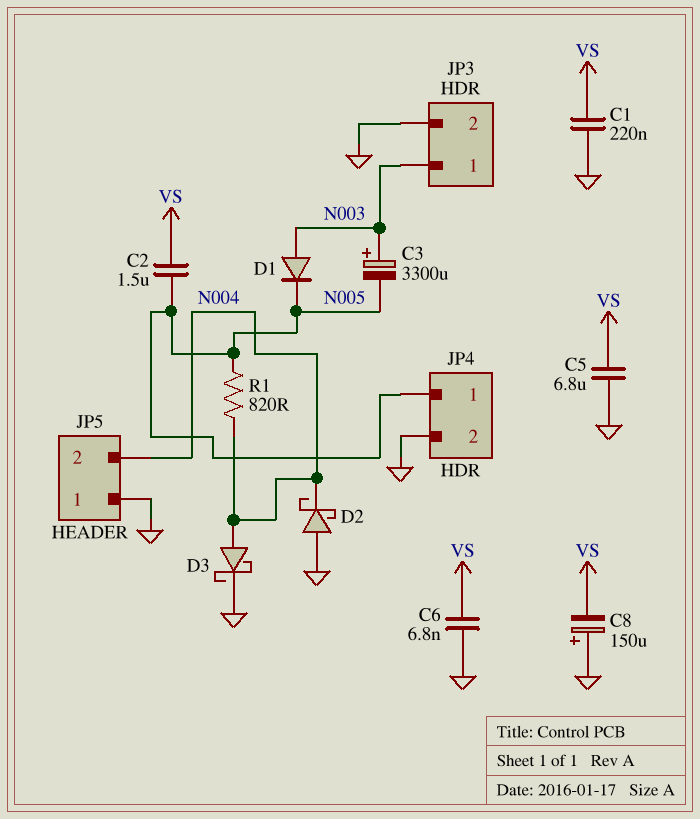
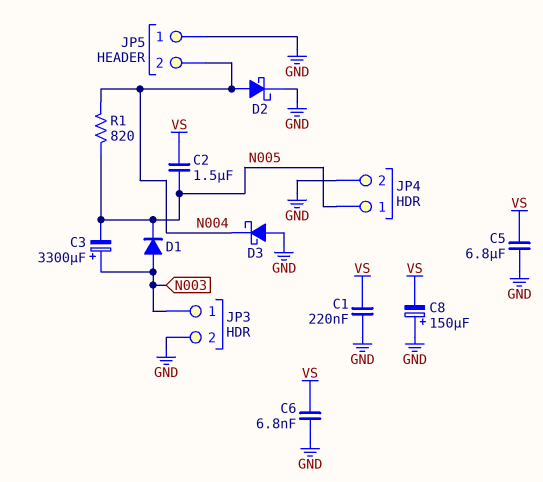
D2: schottky (A GND, K N004) -> schottky (A N004, K GND)
D3: schottky (A N004, K GND) -> schottky (A GND, K N004)

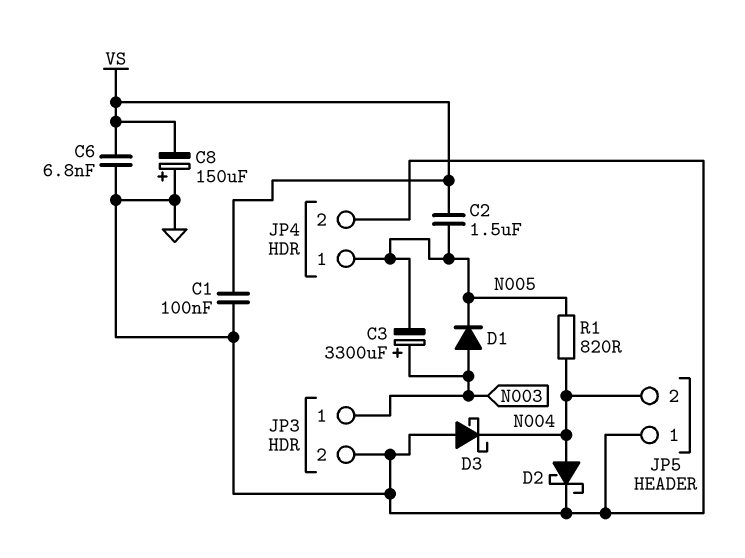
C1: 220nF (GND, VS) -> 100nF (GND, VS)
C5: 6.8uF (GND, VS) -> none

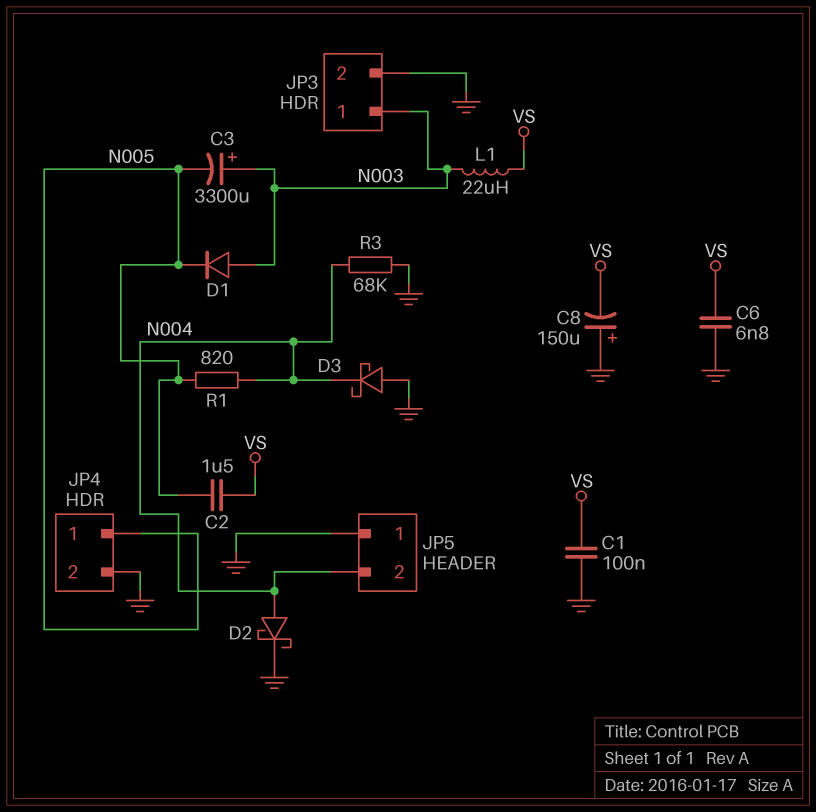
L1: none -> 22uH (N003, VS)
R3: none -> 68k (GND, N004)

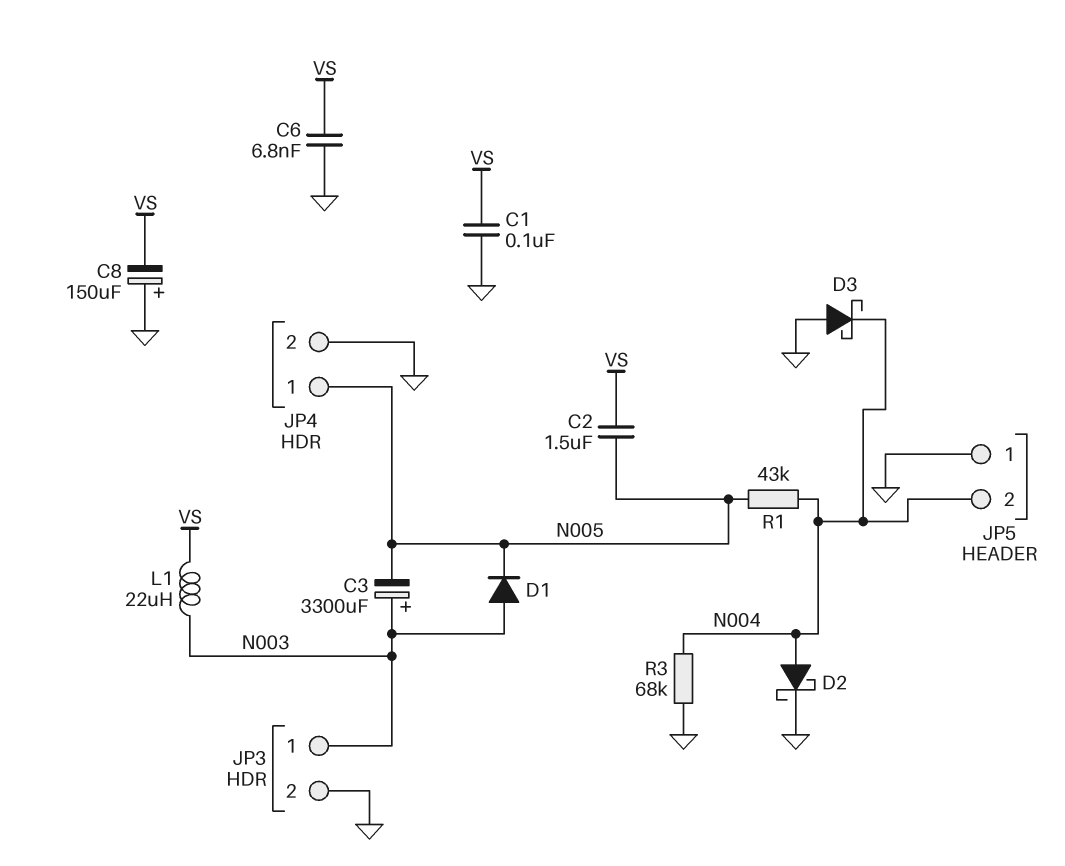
R1: 820 (N004, N005) -> 43k (N004, N005)

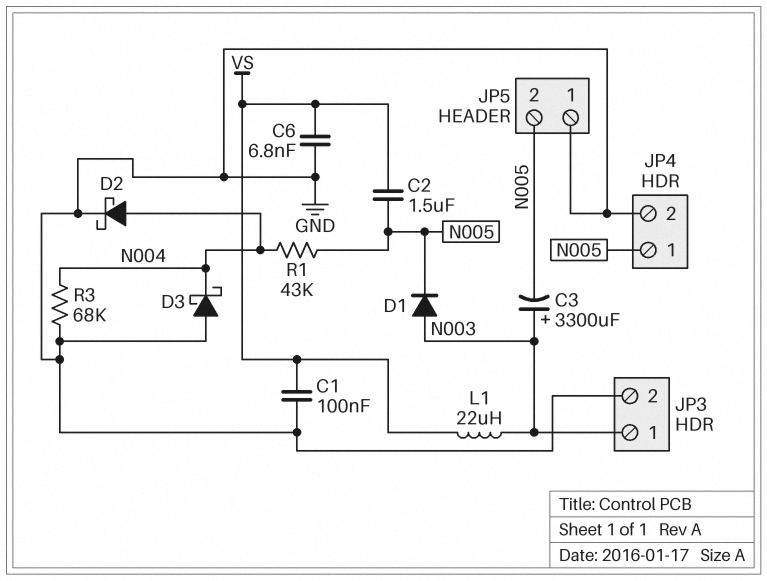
C8: 150uF (plus GND, minus VS) -> none
JP5 pin 2: N004 -> N005

